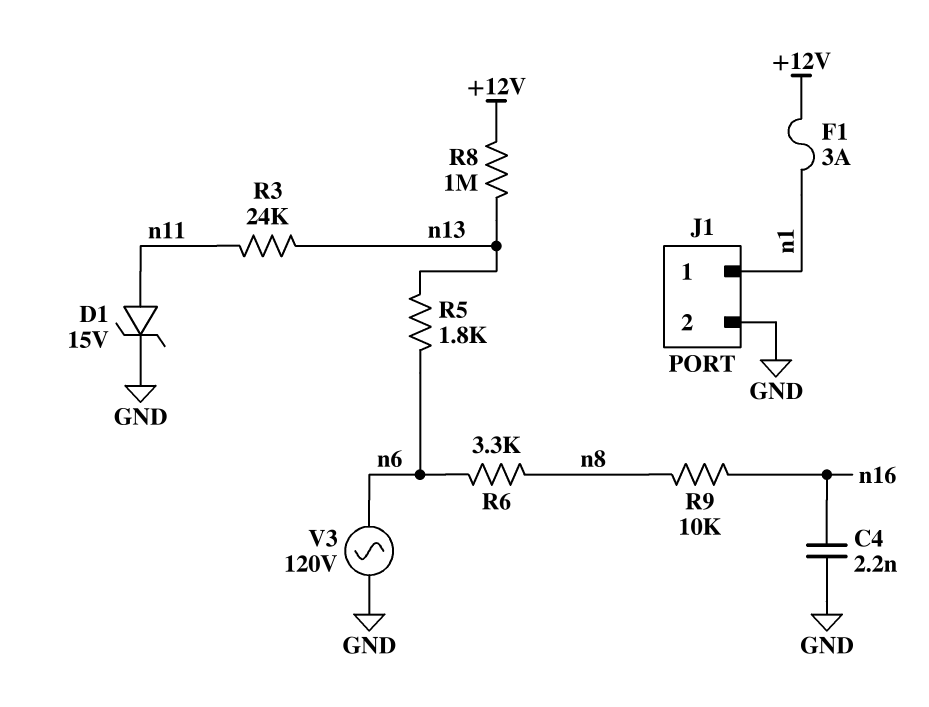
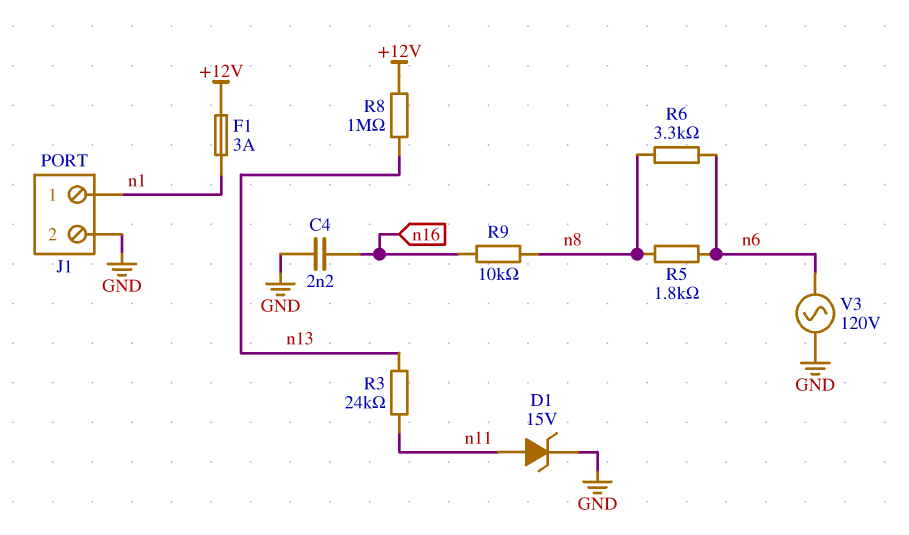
R5: 1.8k (n6, n13) -> 1.8k (n6, n8)

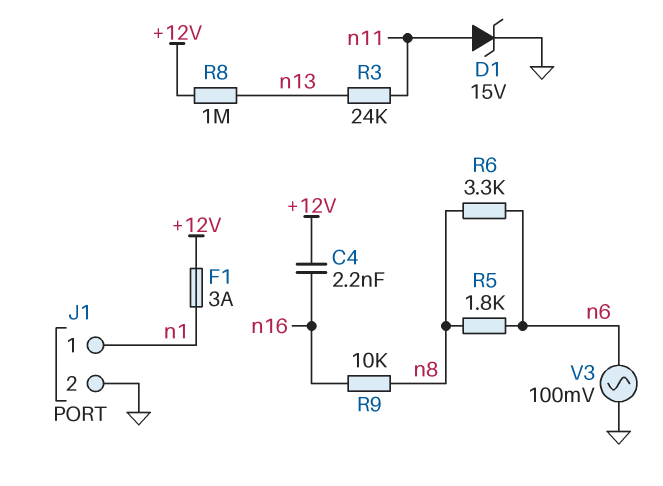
C4: 2.2nF (GND, n16) -> 2.2nF (+12V, n16)
V3: AC 120V (GND, n6) -> AC 100mV (GND, n6)

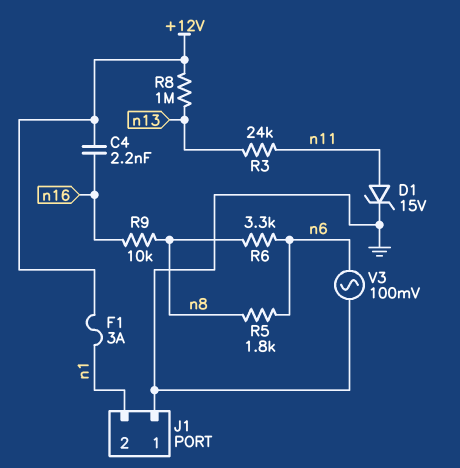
J1 pin 1: n1 -> GND
J1 pin 2: GND -> n1

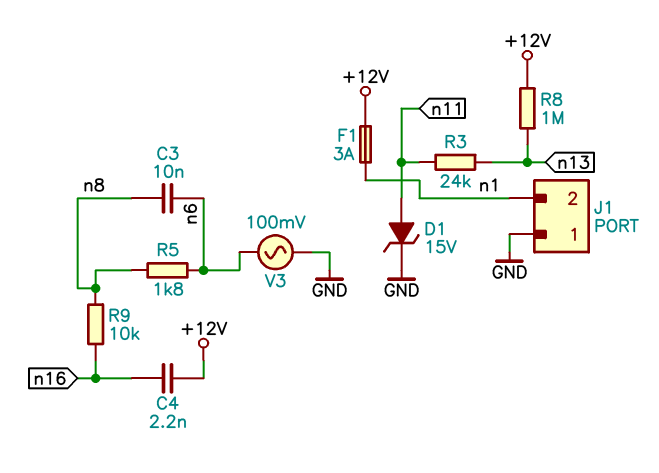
C3: none -> 10nF (n6, n8)
R6: 3.3k (n6, n8) -> none

